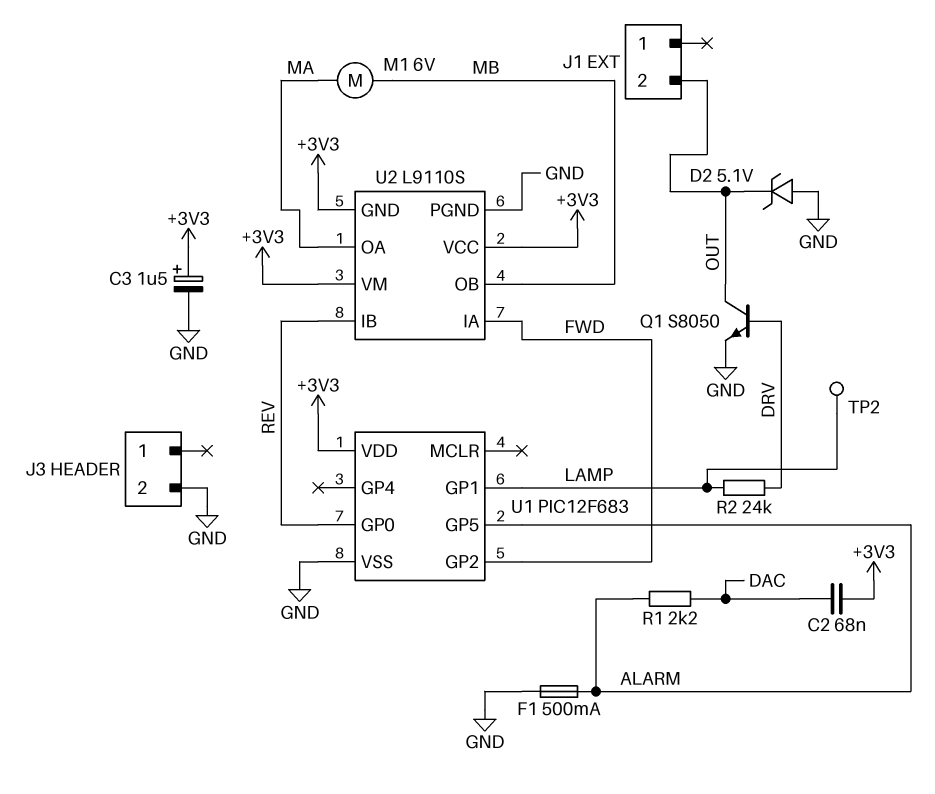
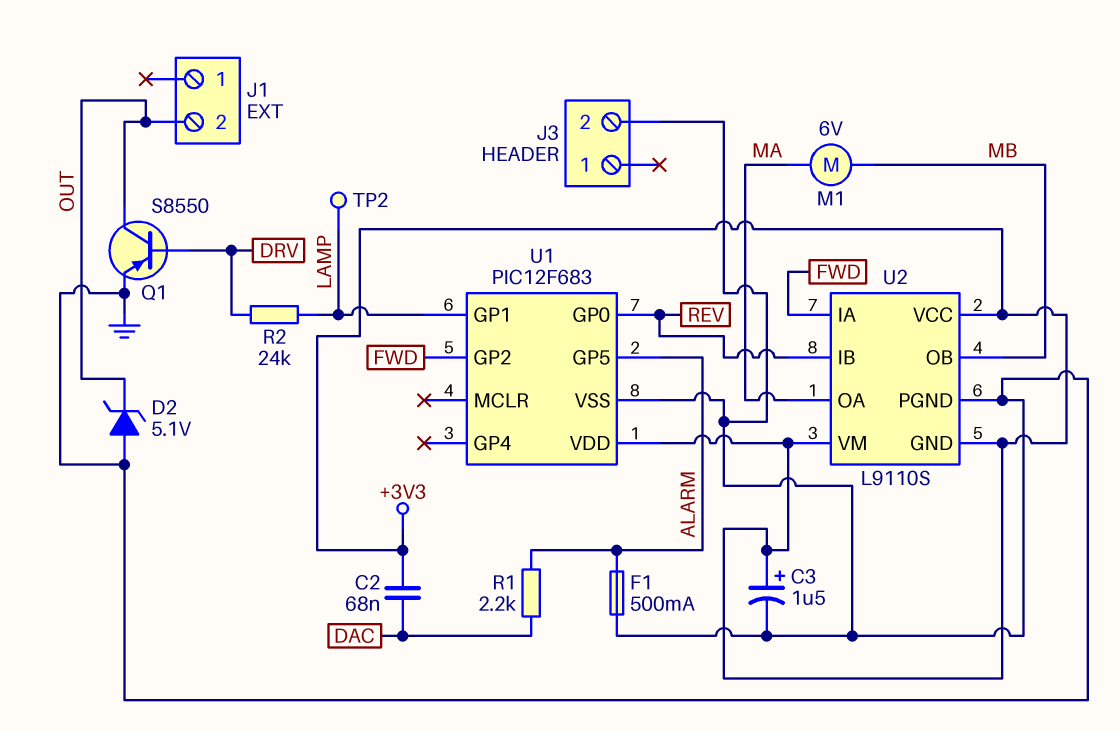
Q1: NPN S8050 (B DRV, C OUT, E GND) -> PNP S8550 (B DRV, C OUT, E GND)

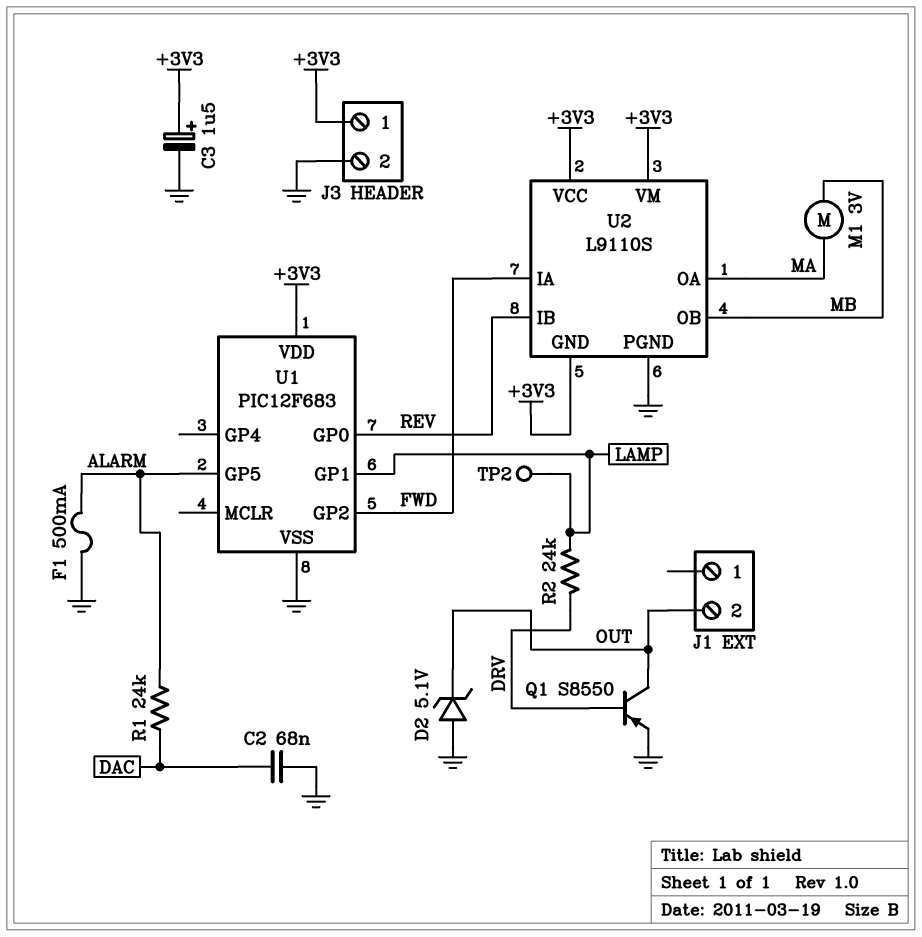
C2: 68nF (+3V3, DAC) -> 68nF (DAC, GND)
J3 pin 1: none -> +3V3
M1: motor 6V (MA, MB) -> motor 3V (MA, MB)
R1: 2.2k (ALARM, DAC) -> 24k (ALARM, DAC)

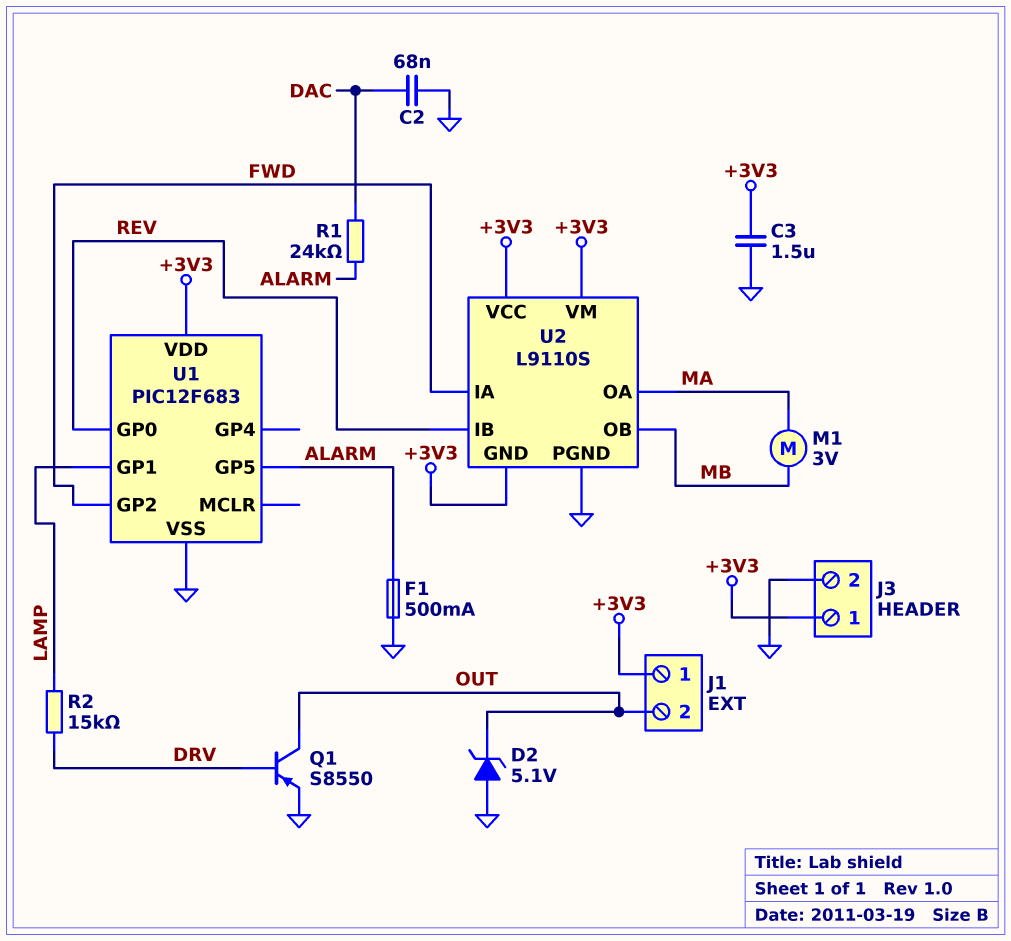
C3: 1.5uF (plus +3V3, minus GND) -> 1.5uF (+3V3, GND)
J1 pin 1: none -> +3V3
R2: 24k (DRV, LAMP) -> 15k (DRV, LAMP)
TP2: test point (LAMP) -> none

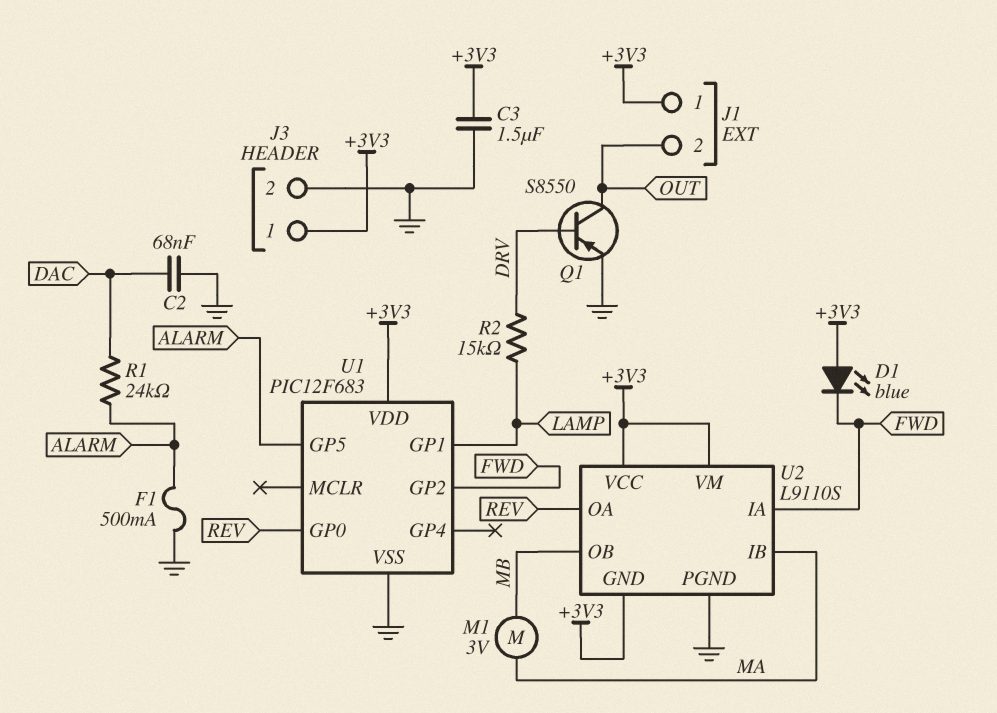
D1: none -> LED blue (A +3V3, K FWD)
D2: zener 5.1V (A GND, K OUT) -> none
U2 pin IB: REV -> MA
U2 pin OA: MA -> REV

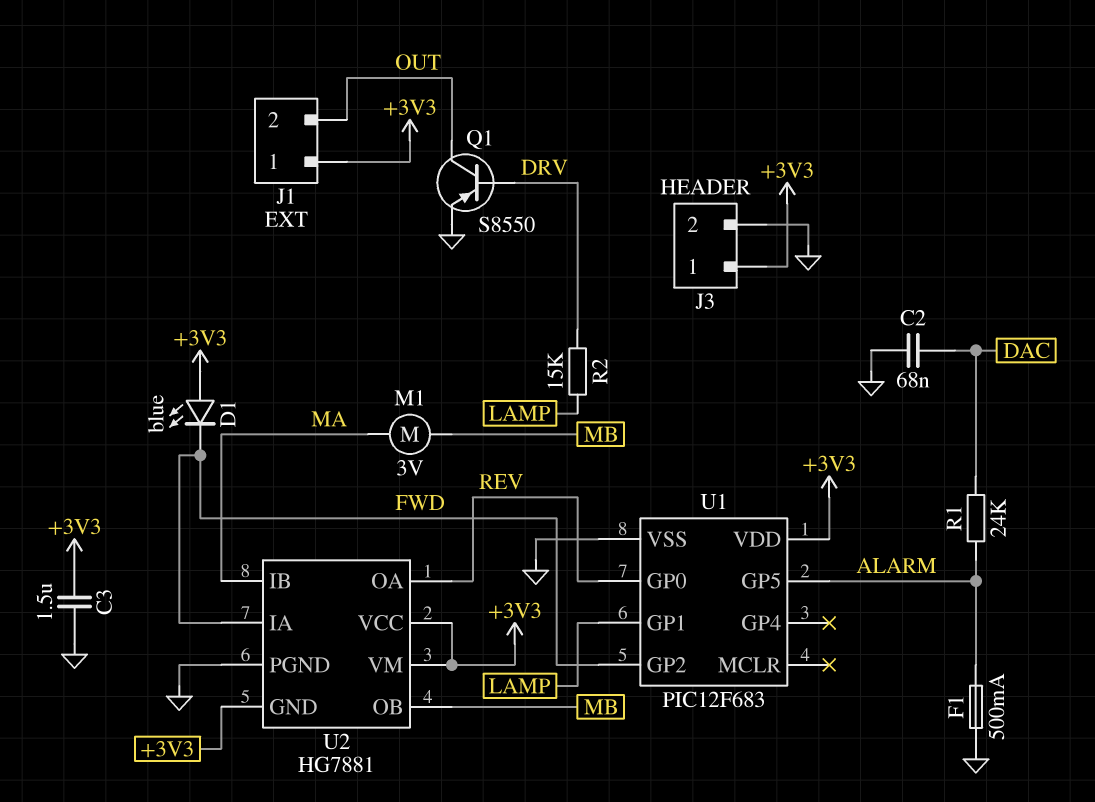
U2: L9110S -> HG7881

